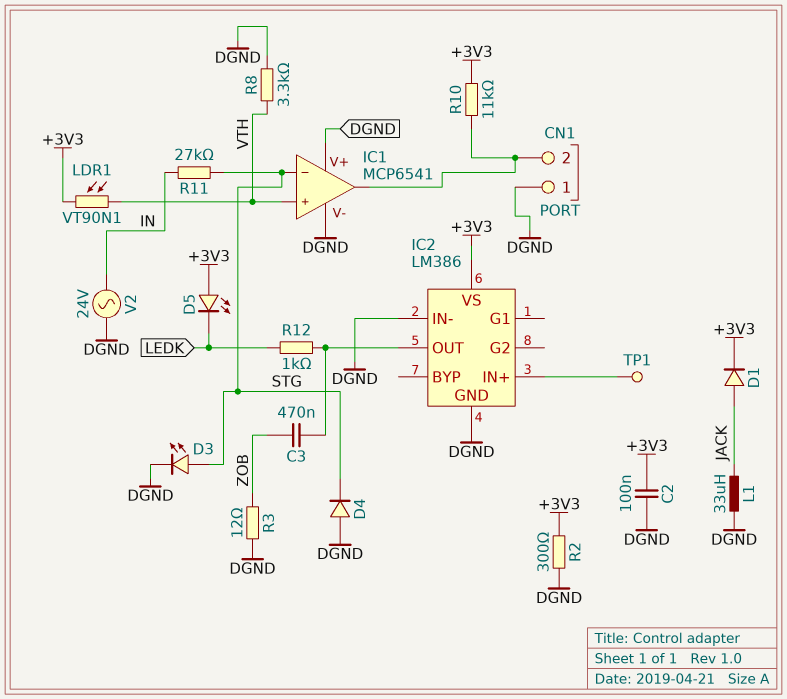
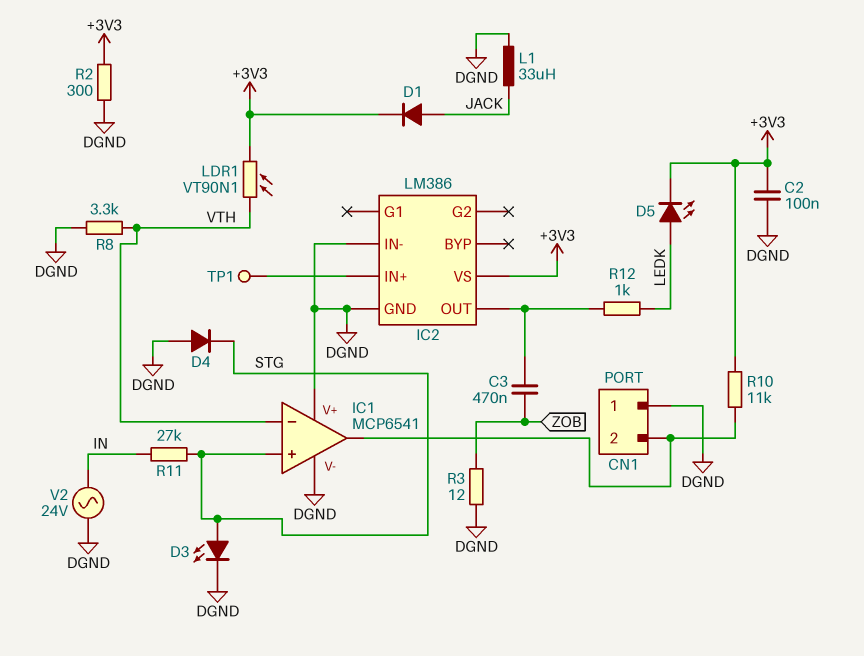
D5: LED (A +3V3, K LEDK) -> LED (A LEDK, K +3V3)
IC1 pin in+: VTH -> STG
IC1 pin in-: STG -> VTH

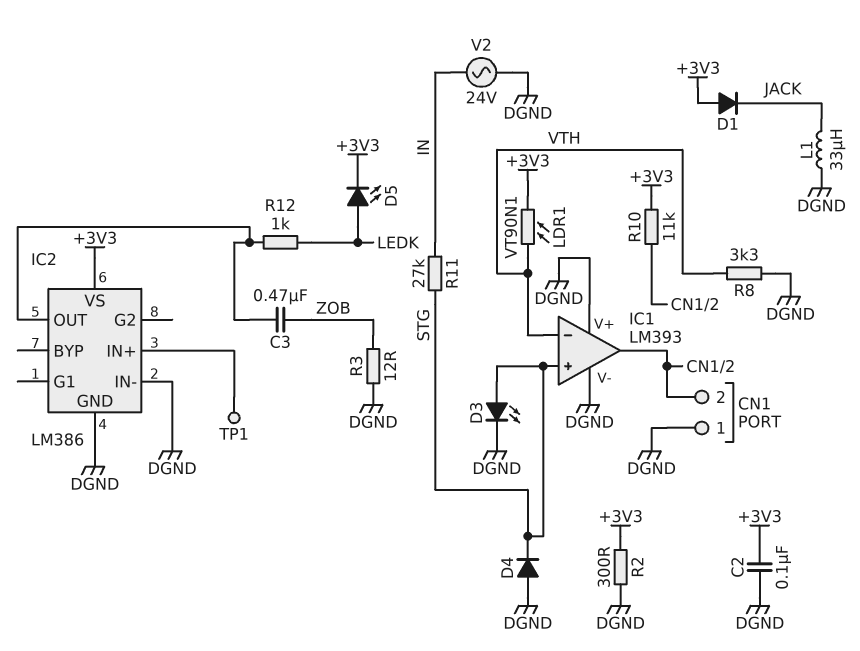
D1: diode (A JACK, K +3V3) -> diode (A +3V3, K JACK)
IC1: MCP6541 -> LM393

